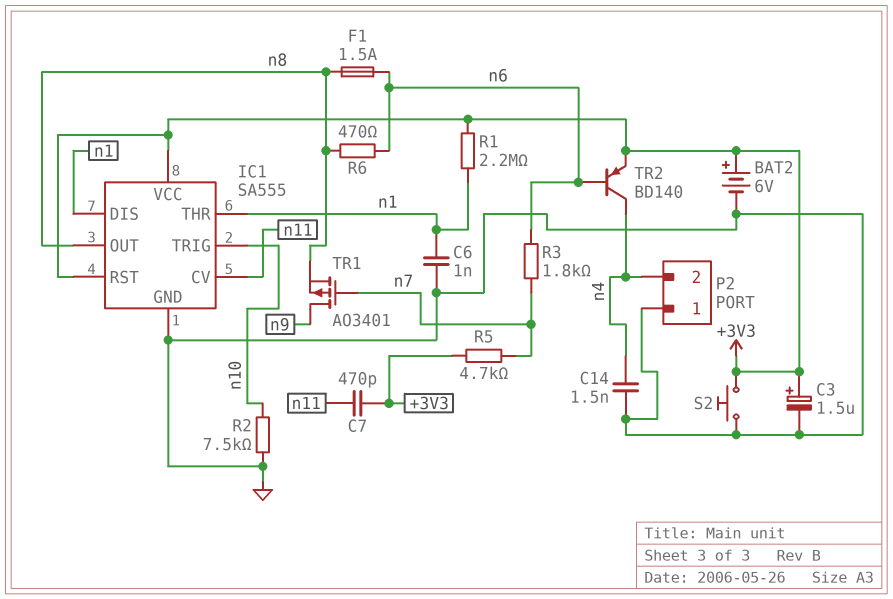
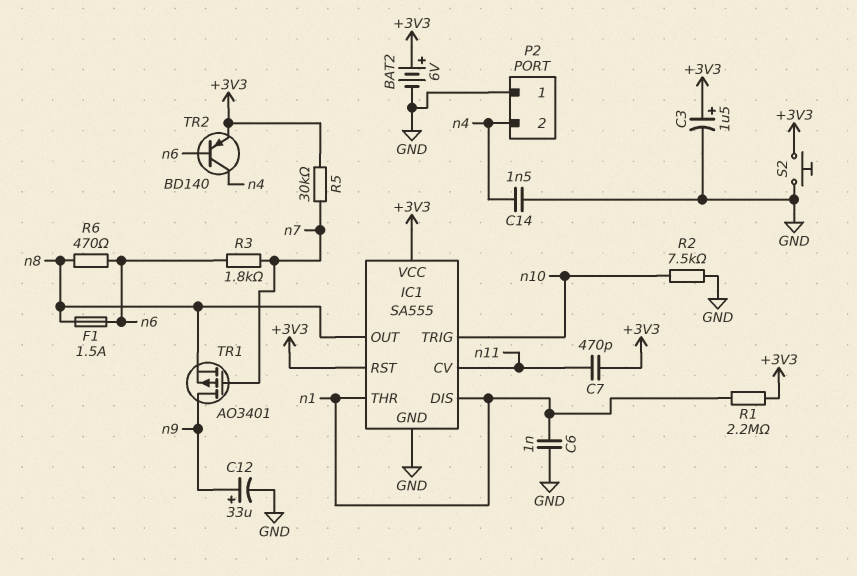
C12: none -> 33uF (plus n9, minus GND)
R5: 4.7k (+3V3, n7) -> 30k (+3V3, n7)

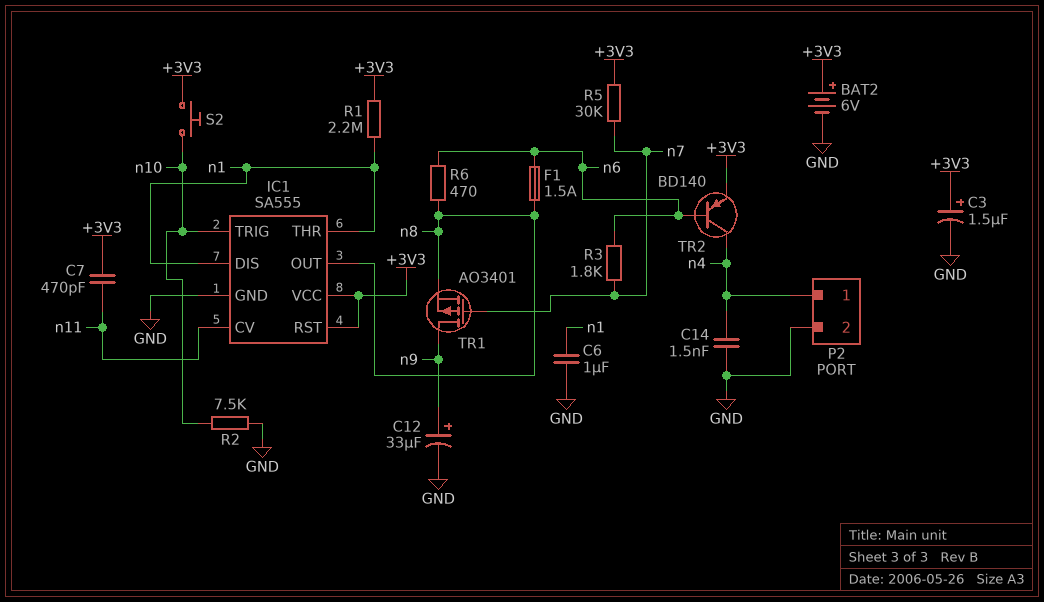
C6: 1nF (GND, n1) -> 1uF (GND, n1)
P2 pin 1: GND -> n4
P2 pin 2: n4 -> GND
S2: button (+3V3, GND) -> button (+3V3, n10)

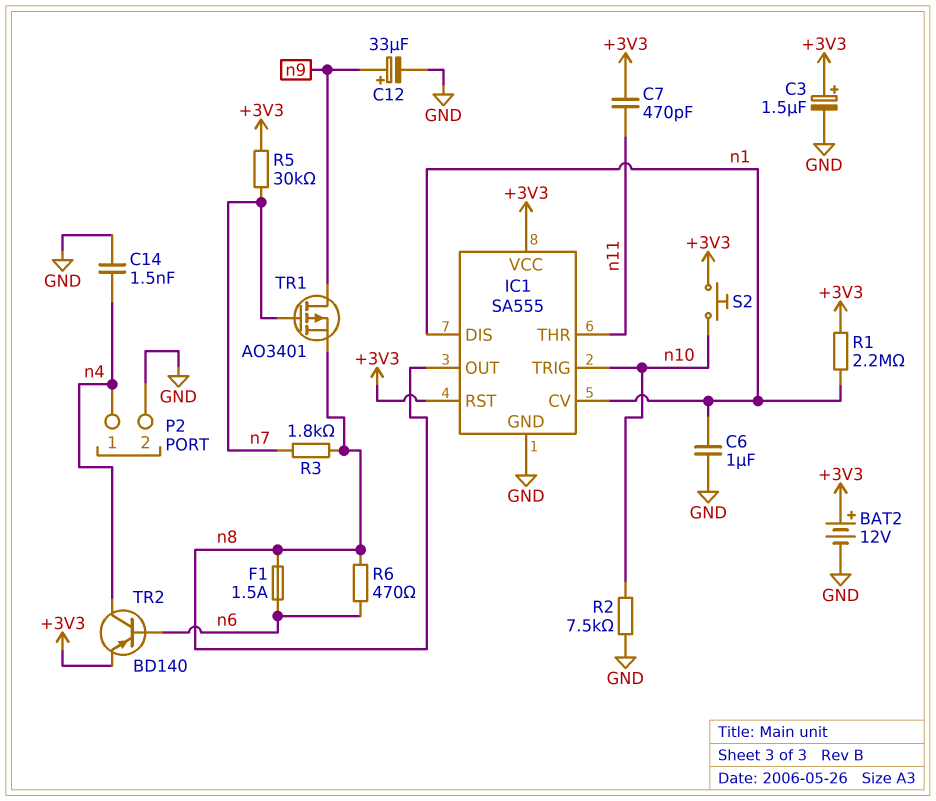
BAT2: 6V (plus +3V3, minus GND) -> 12V (plus +3V3, minus GND)
IC1 pin CV: n11 -> n1
IC1 pin THR: n1 -> n11
R3: 1.8k (n6, n7) -> 1.8k (n7, n8)

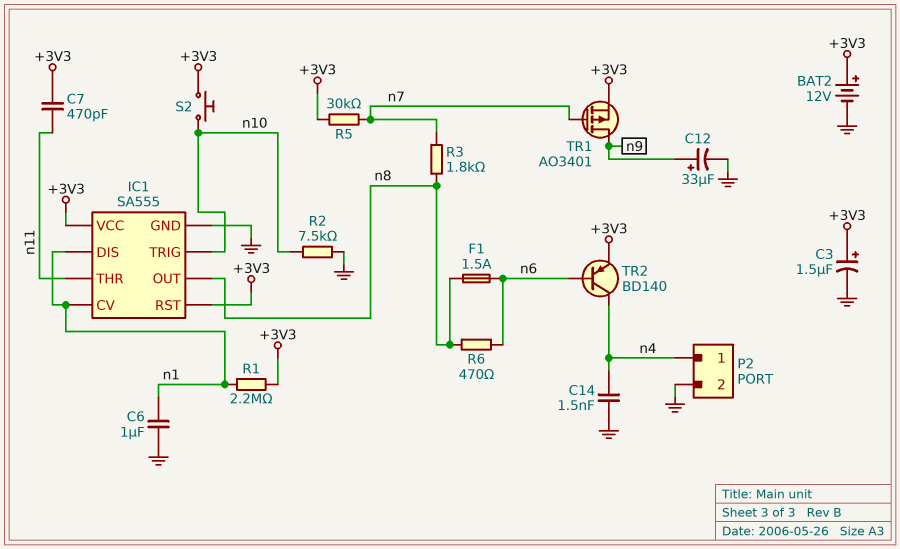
TR1: PMOS AO3401 (G n7, D n9, S n8) -> PMOS AO3401 (G n7, D n9, S +3V3)

